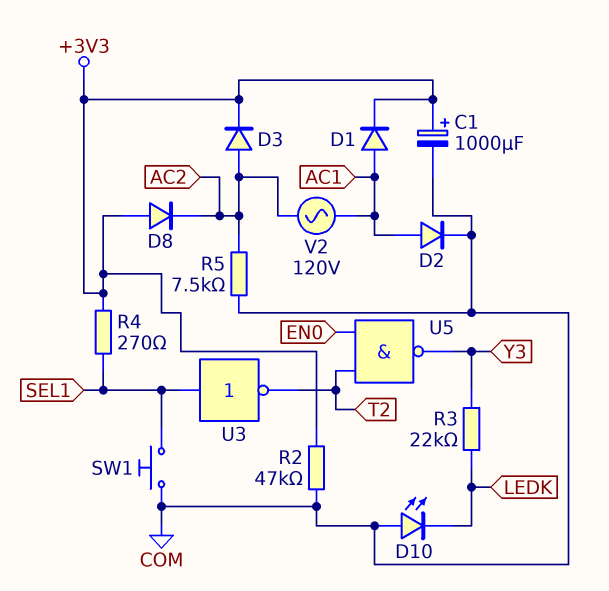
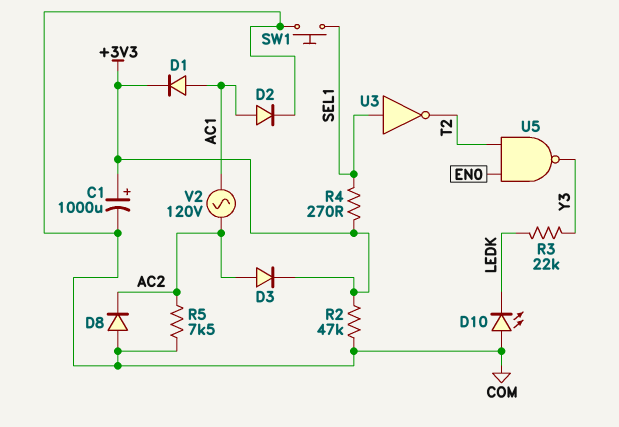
D8: diode (A +3V3, K AC2) -> diode (A COM, K AC2)

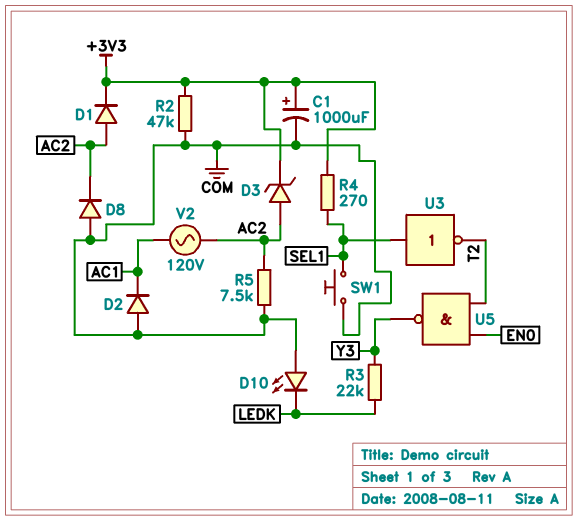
D1: diode (A AC1, K +3V3) -> diode (A AC2, K +3V3)
D2: diode (A AC1, K COM) -> diode (A COM, K AC1)
D3: diode (A AC2, K +3V3) -> zener (A AC2, K +3V3)

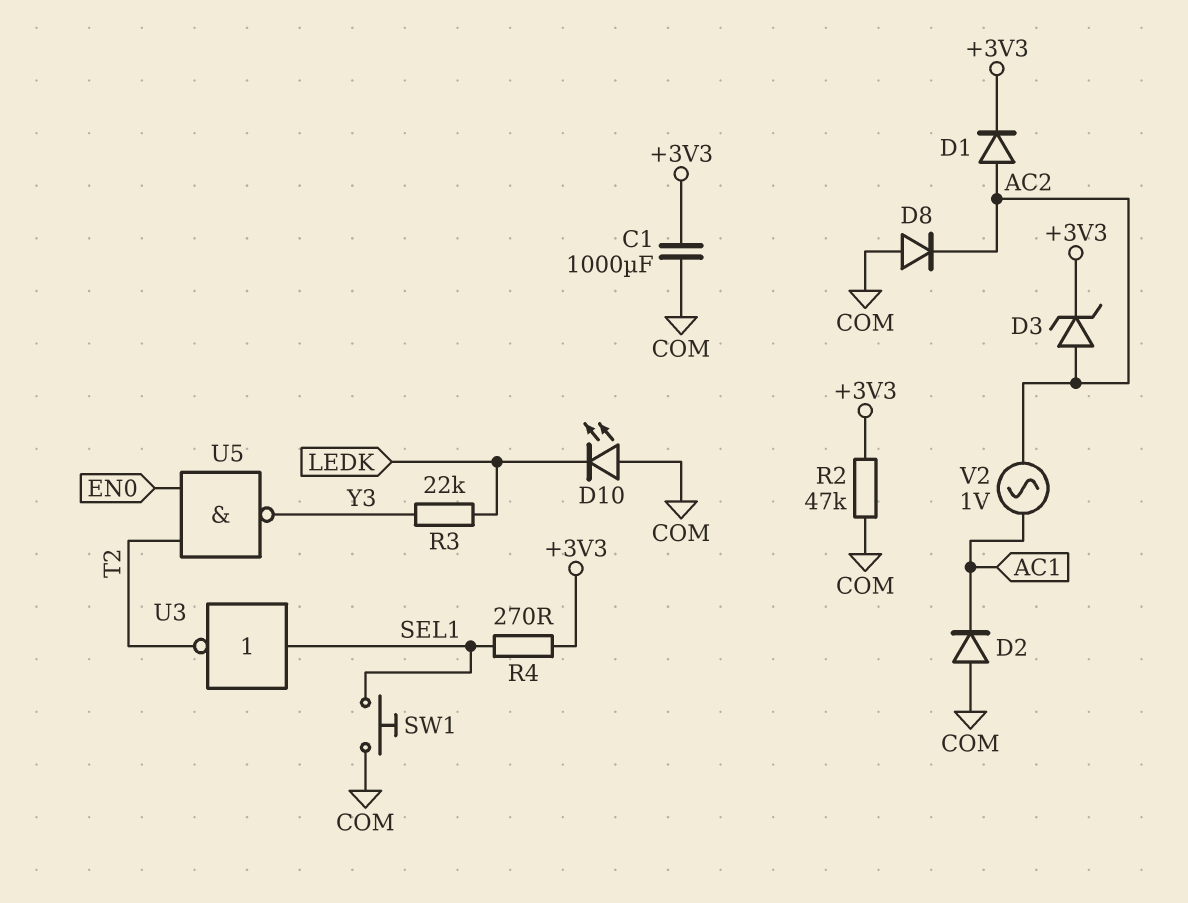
C1: 1000uF (plus +3V3, minus COM) -> 1000uF (+3V3, COM)
R5: 7.5k (AC2, COM) -> none
V2: AC 120V (AC1, AC2) -> AC 1V (AC1, AC2)

